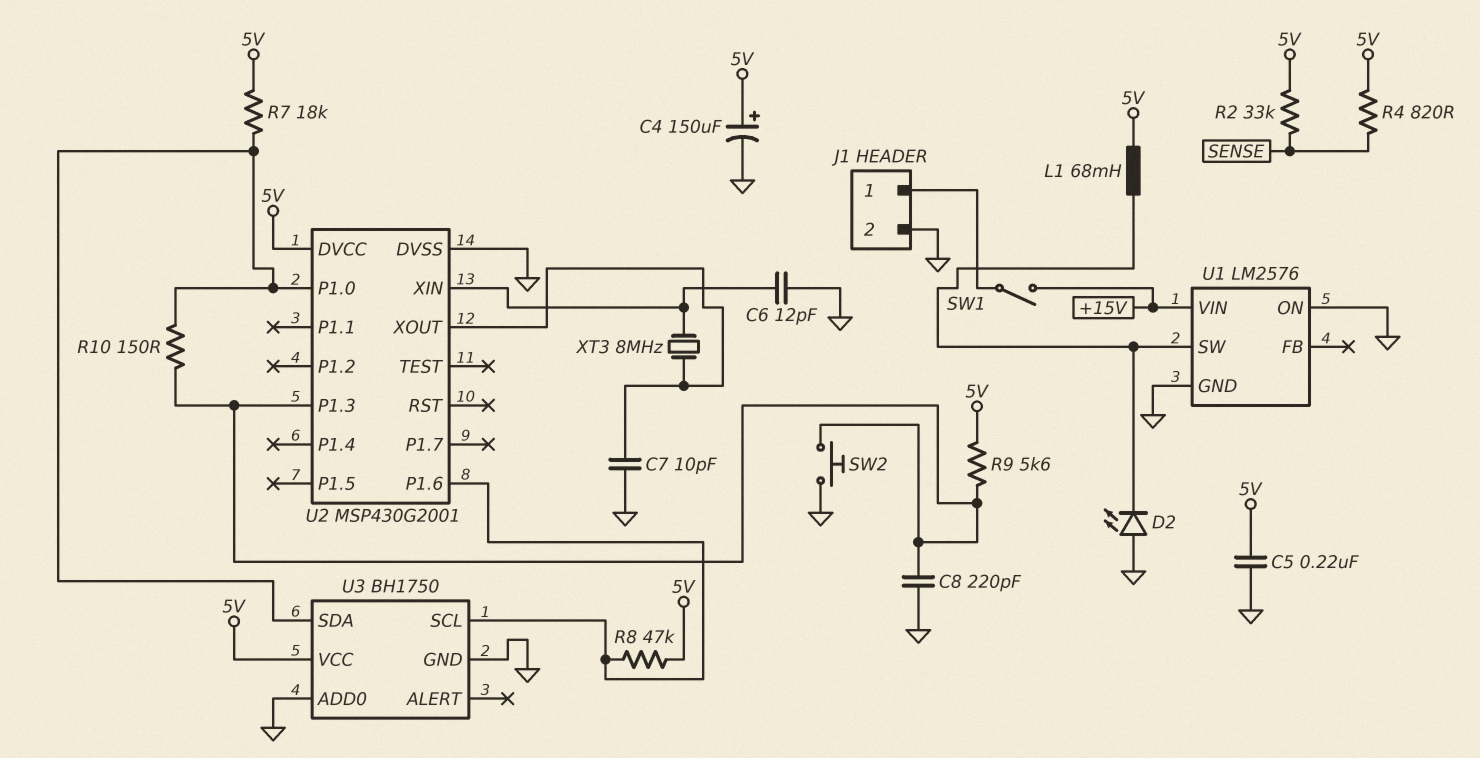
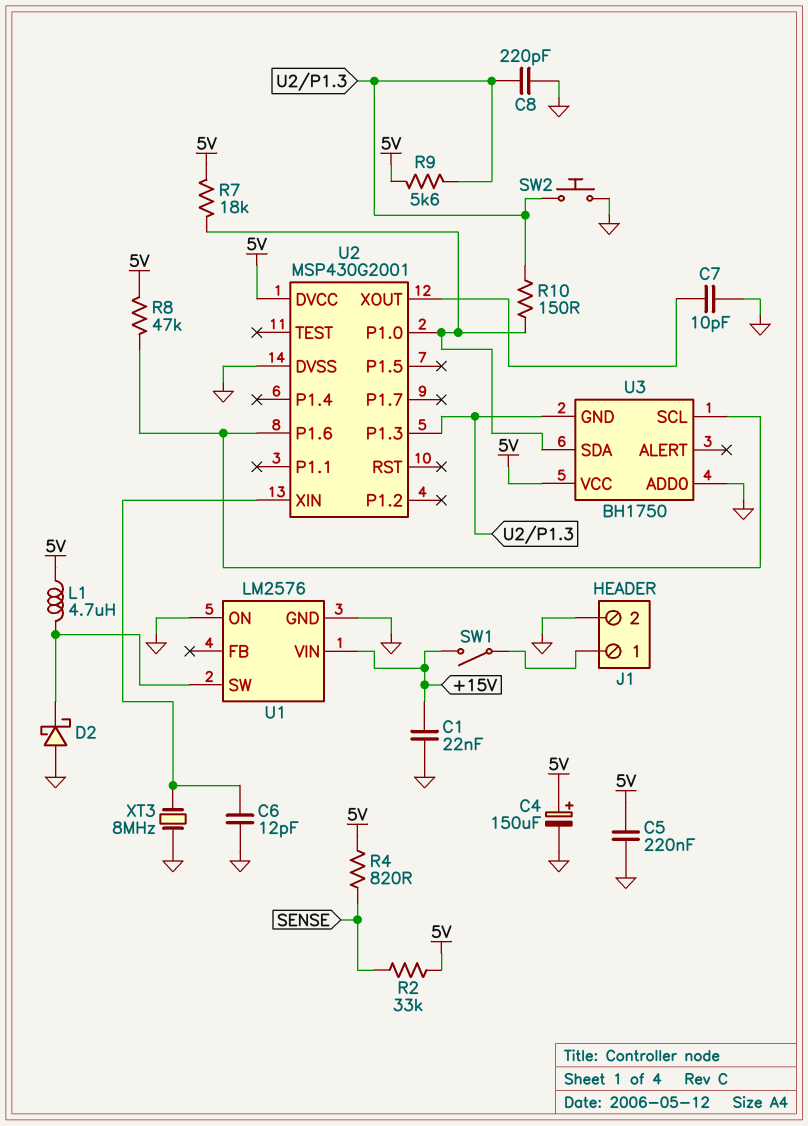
C1: none -> 22nF (+15V, GND)
D2: LED (A GND, K U1/SW) -> schottky (A GND, K U1/SW)
L1: 68mH (5V, U1/SW) -> 4.7uH (5V, U1/SW)
U3 pin GND: GND -> U2/P1.3
XT3: 8MHz (U2/XIN, U2/XOUT) -> 8MHz (GND, U2/XIN)

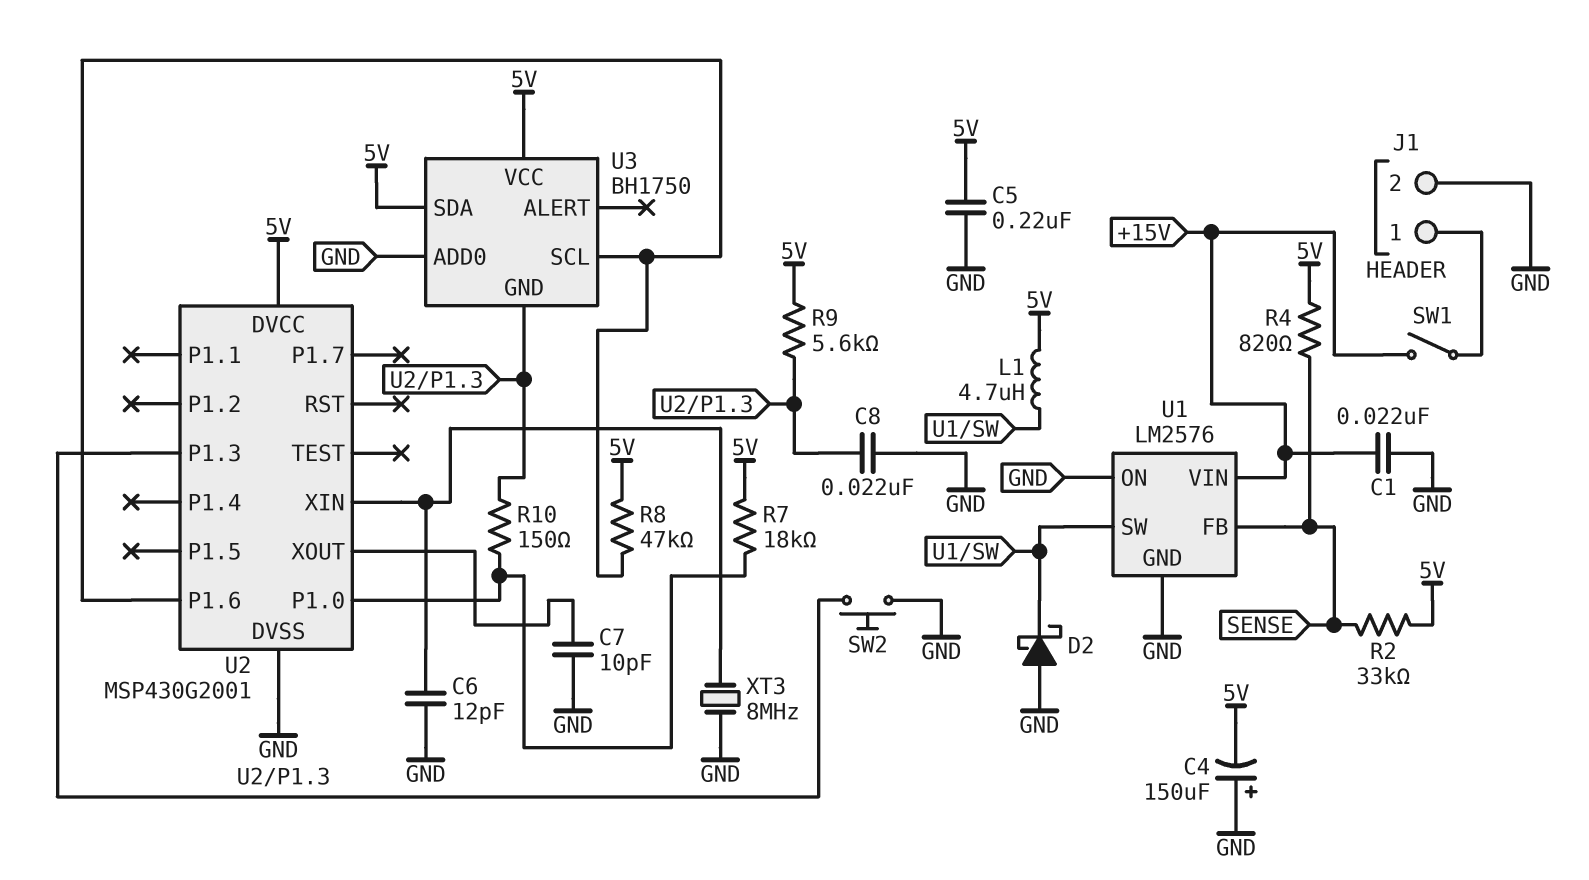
C4: 150uF (plus 5V, minus GND) -> 150uF (plus GND, minus 5V)
C8: 220pF (GND, U2/P1.3) -> 22nF (GND, U2/P1.3)
U1 pin FB: none -> SENSE
U3 pin SDA: U2/P1.0 -> 5V

